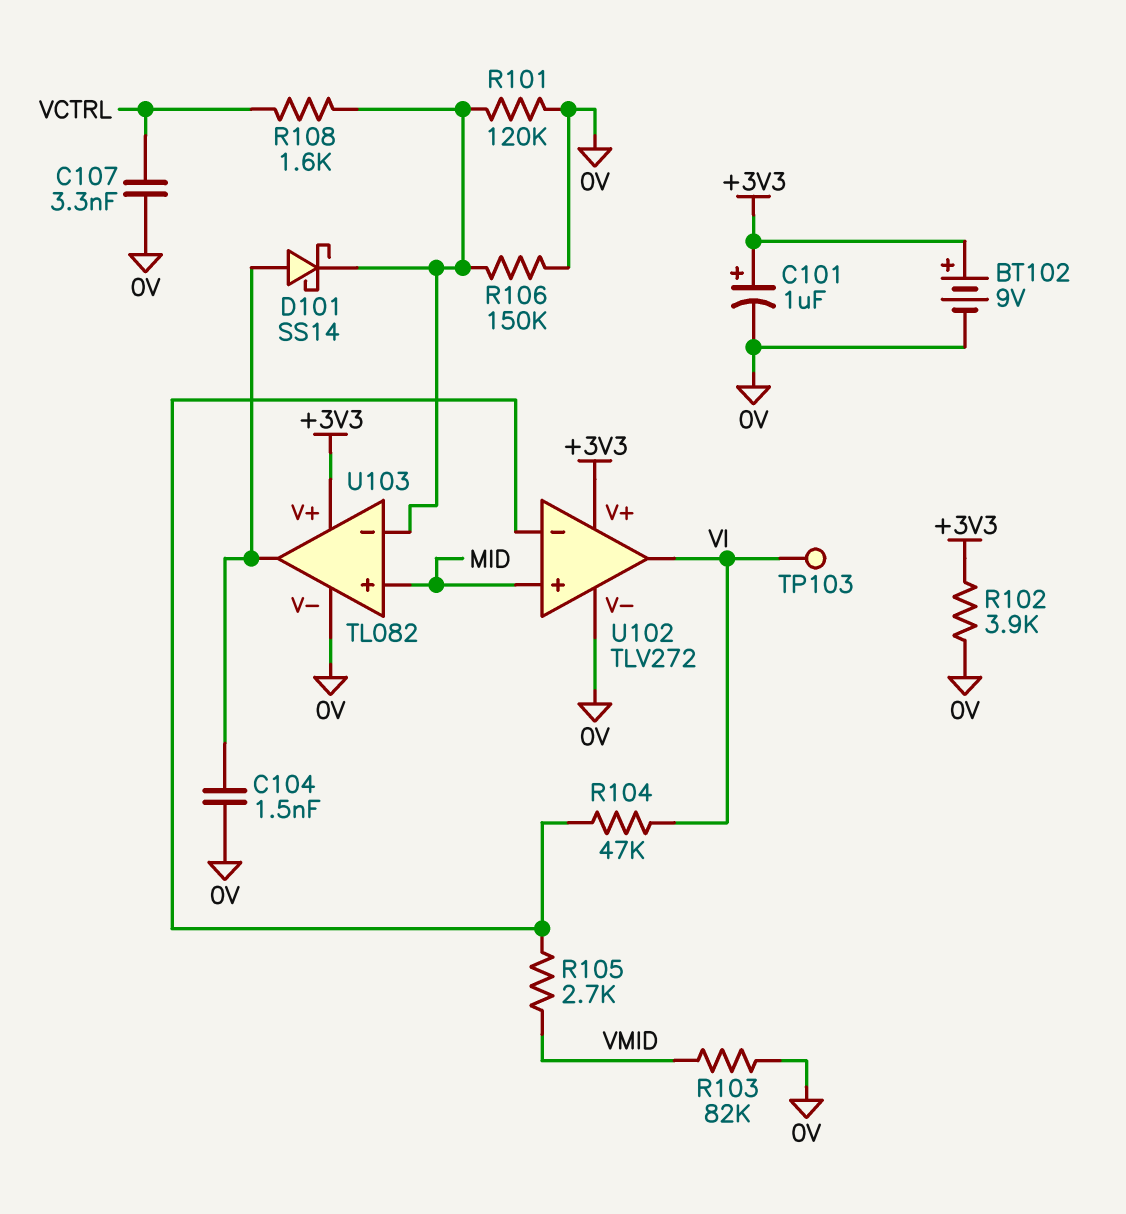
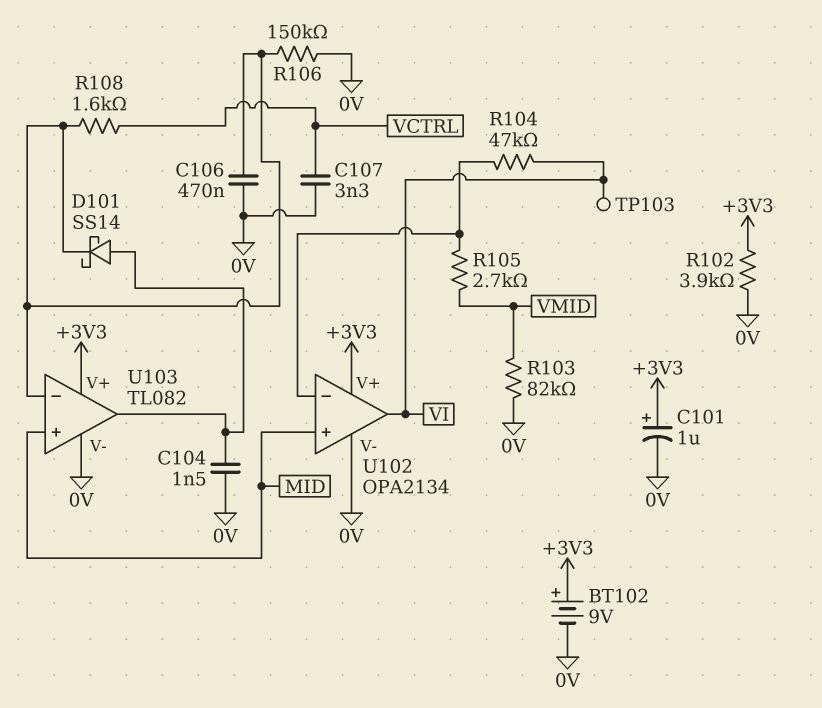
C106: none -> 470nF (0V, U103/in-)
R101: 120k (0V, U103/in-) -> none
U102: TLV272 -> OPA2134

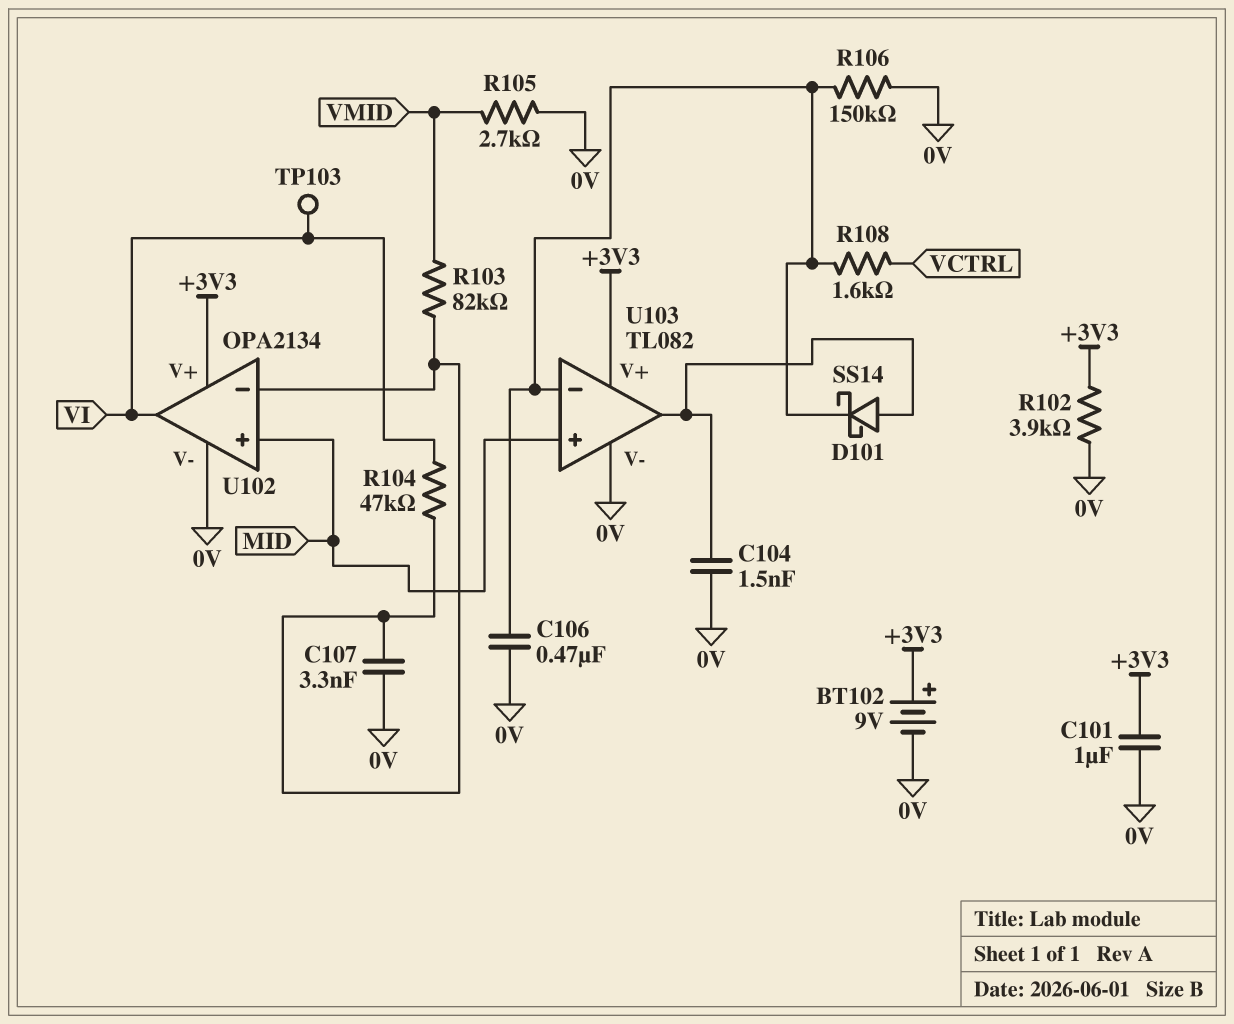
C101: 1uF (plus +3V3, minus 0V) -> 1uF (+3V3, 0V)
C107: 3.3nF (0V, VCTRL) -> 3.3nF (0V, U102/in-)
R103: 82k (0V, VMID) -> 82k (U102/in-, VMID)
R105: 2.7k (U102/in-, VMID) -> 2.7k (0V, VMID)

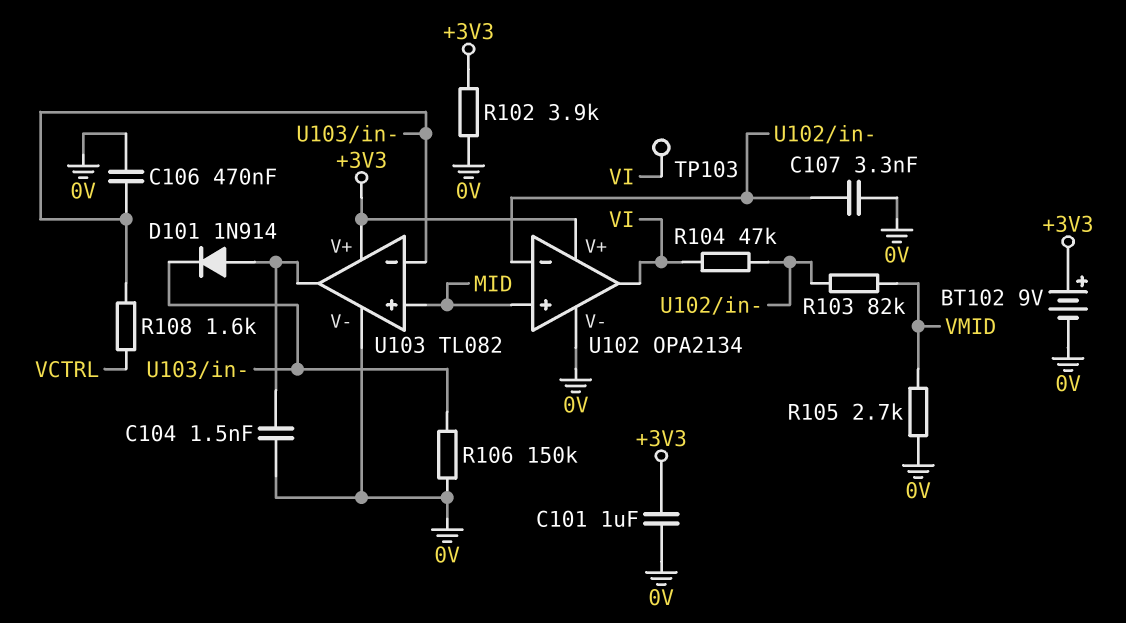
D101: schottky SS14 (A U103/out, K U103/in-) -> diode 1N914 (A U103/out, K U103/in-)

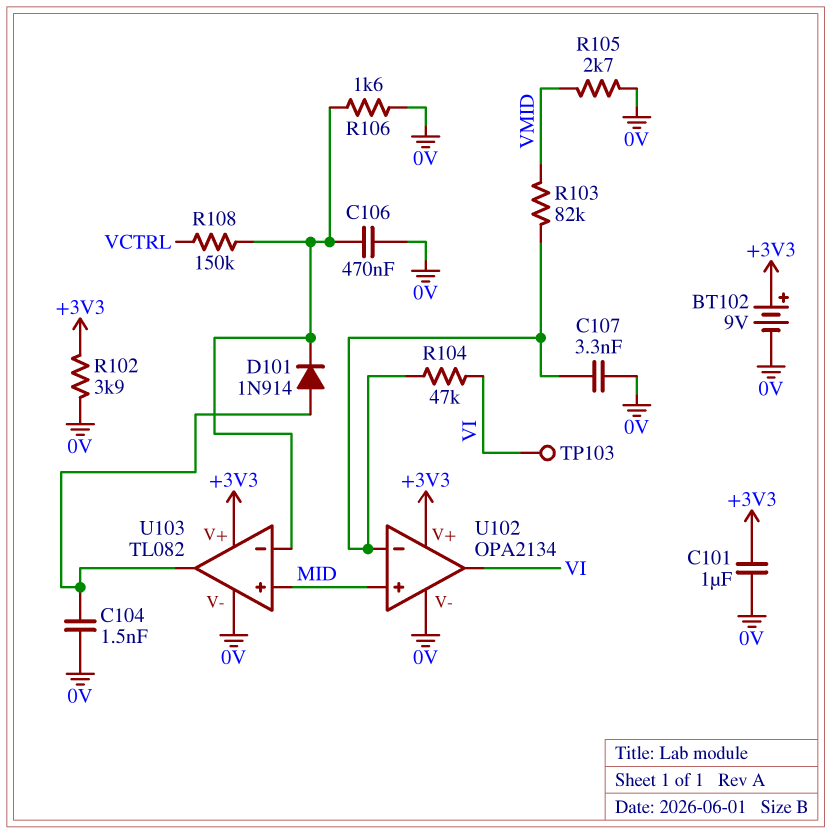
R106: 150k (0V, U103/in-) -> 1.6k (0V, U103/in-)
R108: 1.6k (U103/in-, VCTRL) -> 150k (U103/in-, VCTRL)

